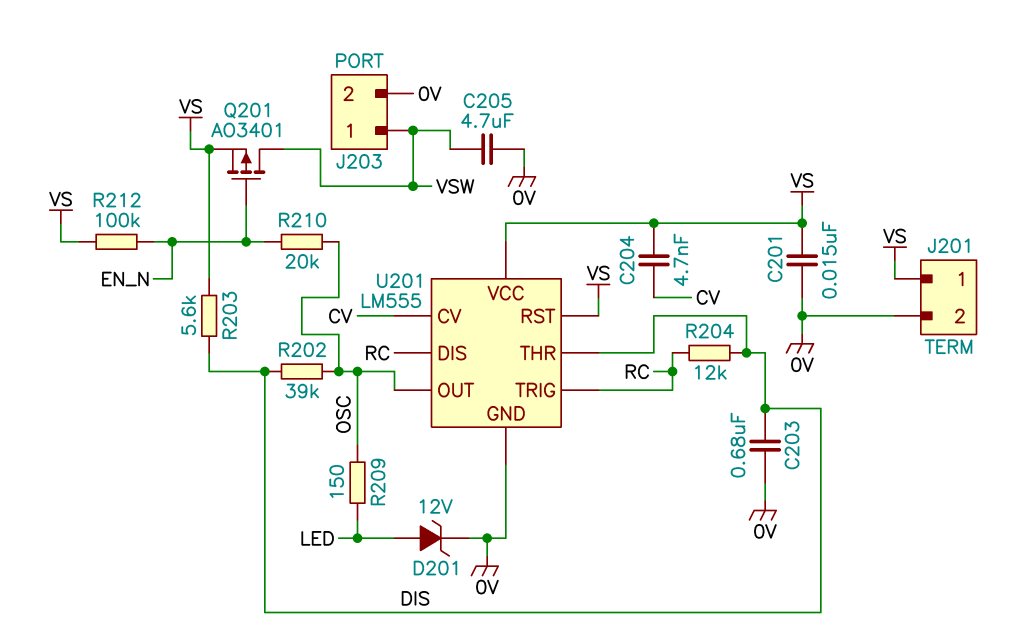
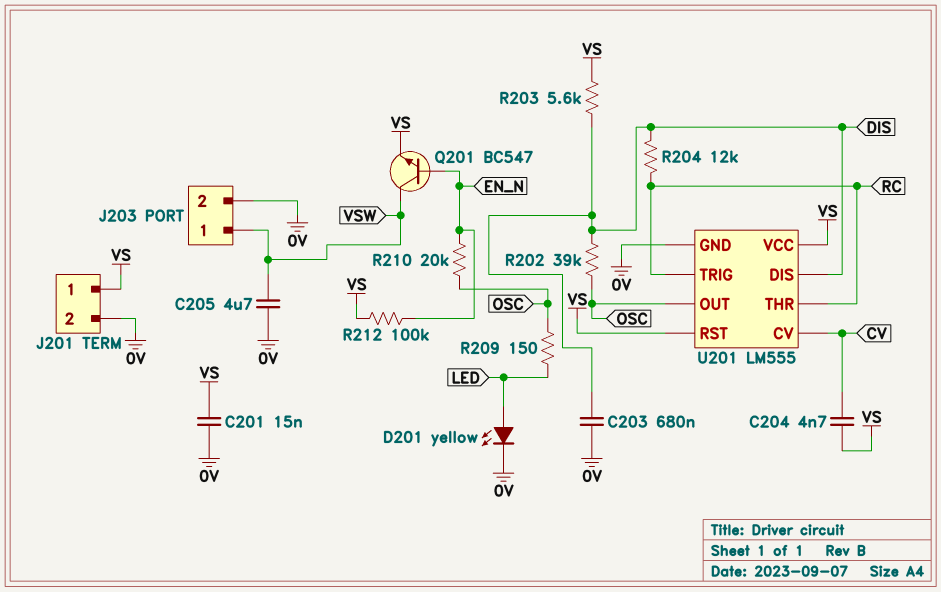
D201: zener 12V (A LED, K 0V) -> LED yellow (A LED, K 0V)
Q201: PMOS AO3401 (G EN_N, D VSW, S VS) -> NPN BC547 (B EN_N, C VSW, E VS)
U201 pin DIS: RC -> DIS
U201 pin THR: DIS -> RC

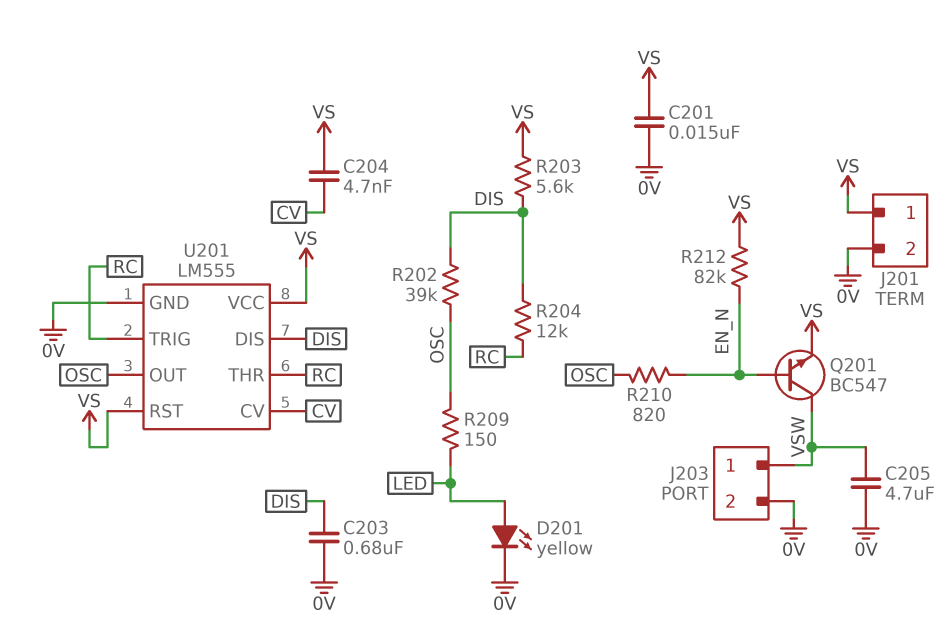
R210: 20k (EN_N, OSC) -> 820 (EN_N, OSC)
R212: 100k (EN_N, VS) -> 82k (EN_N, VS)

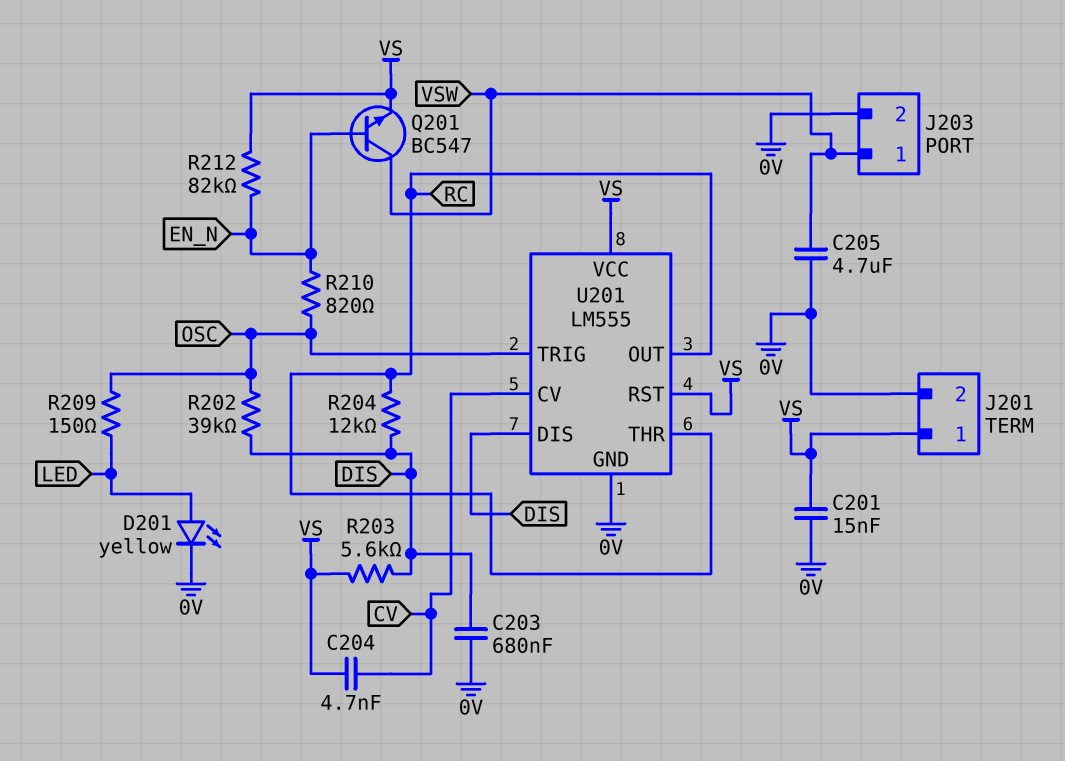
U201 pin OUT: OSC -> RC
U201 pin TRIG: RC -> OSC

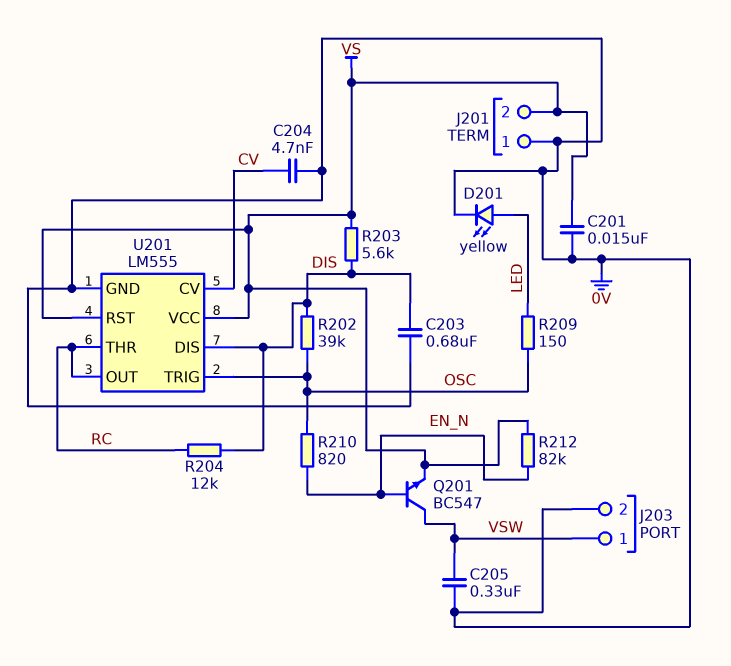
C204: 4.7nF (CV, VS) -> 4.7nF (0V, CV)
C205: 4.7uF (0V, VSW) -> 330nF (0V, VSW)
J201 pin 1: VS -> 0V
J201 pin 2: 0V -> VS

